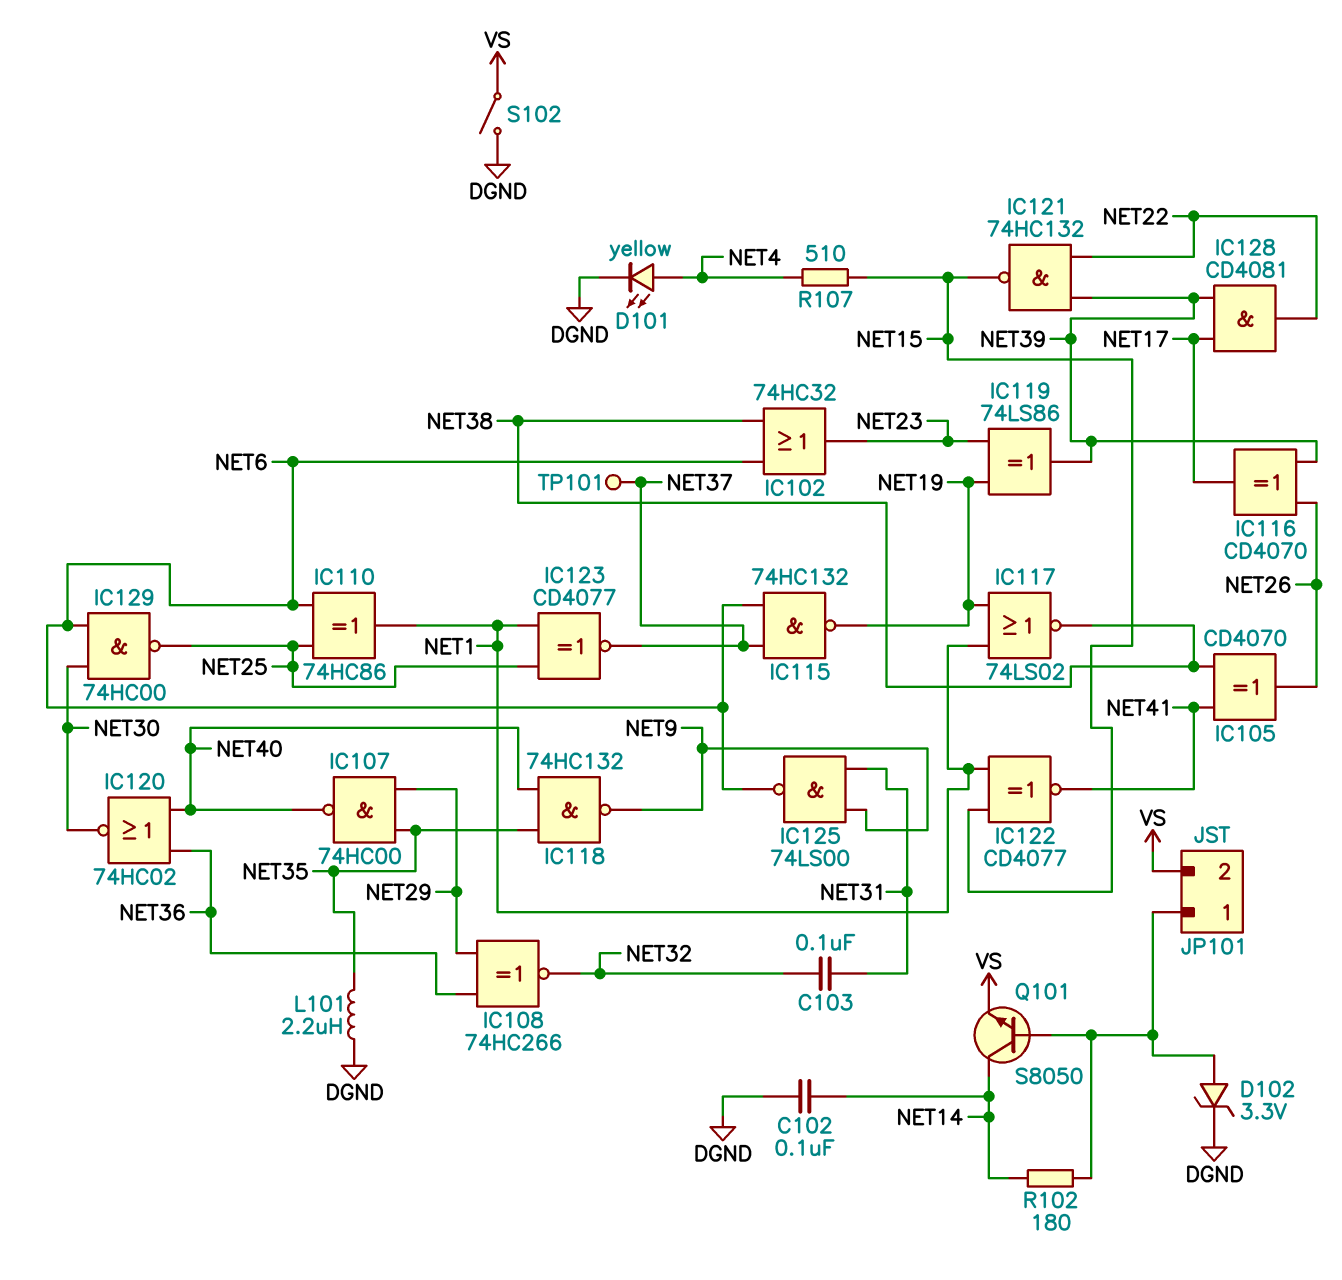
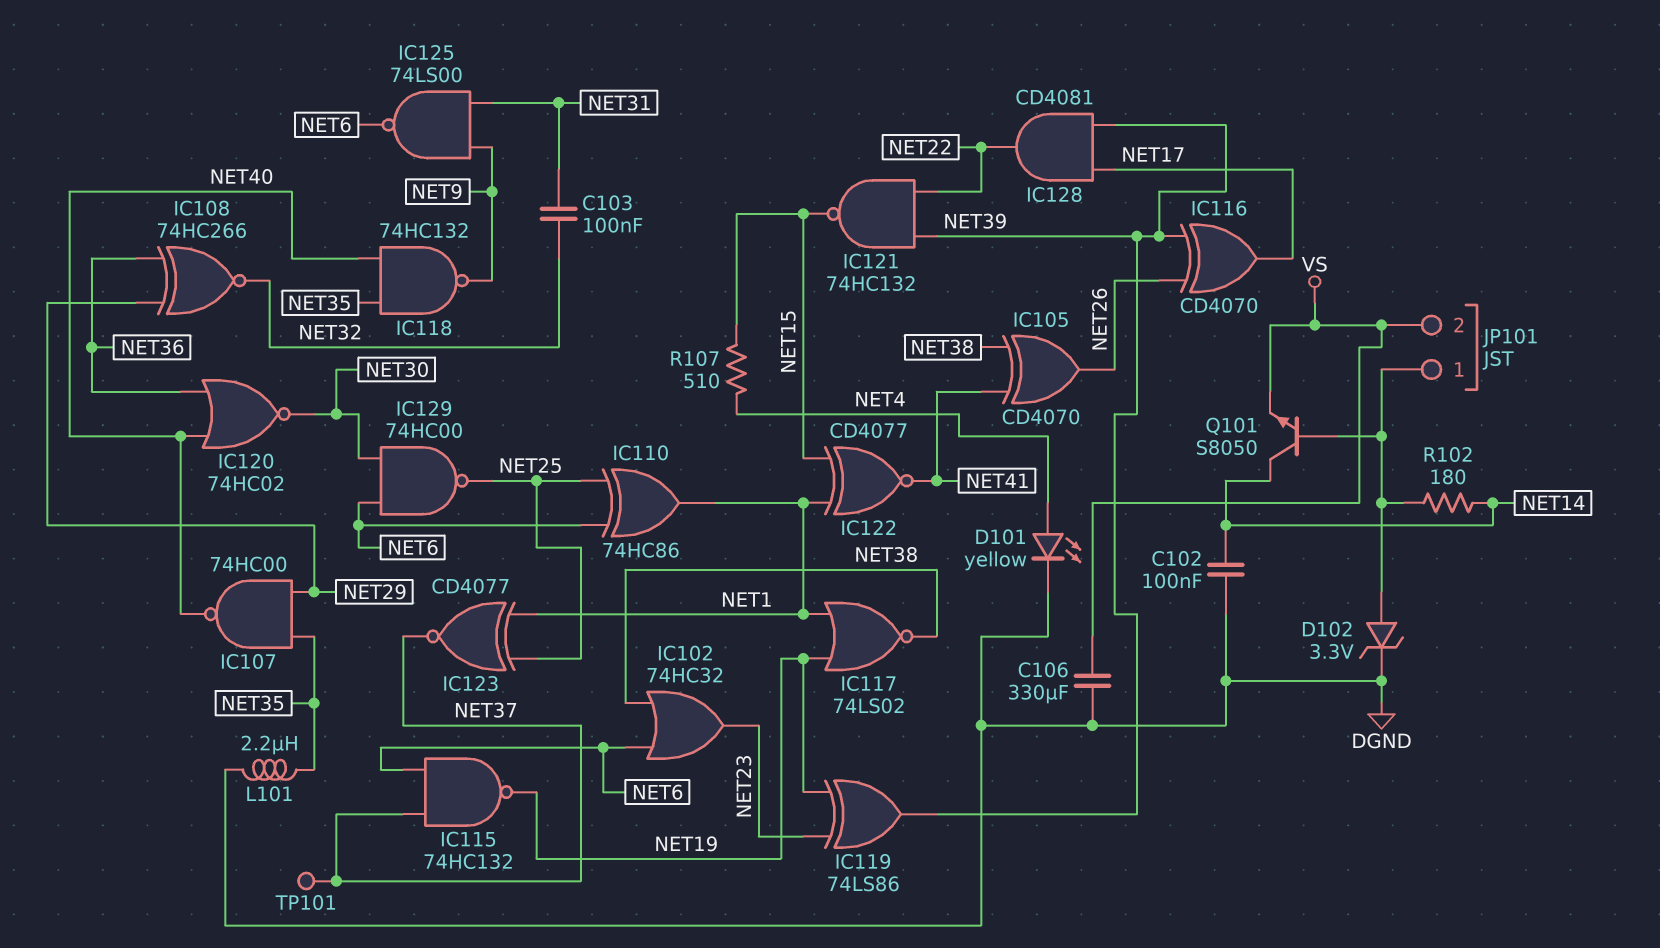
C106: none -> 330uF (DGND, VS)
S102: switch (DGND, VS) -> none

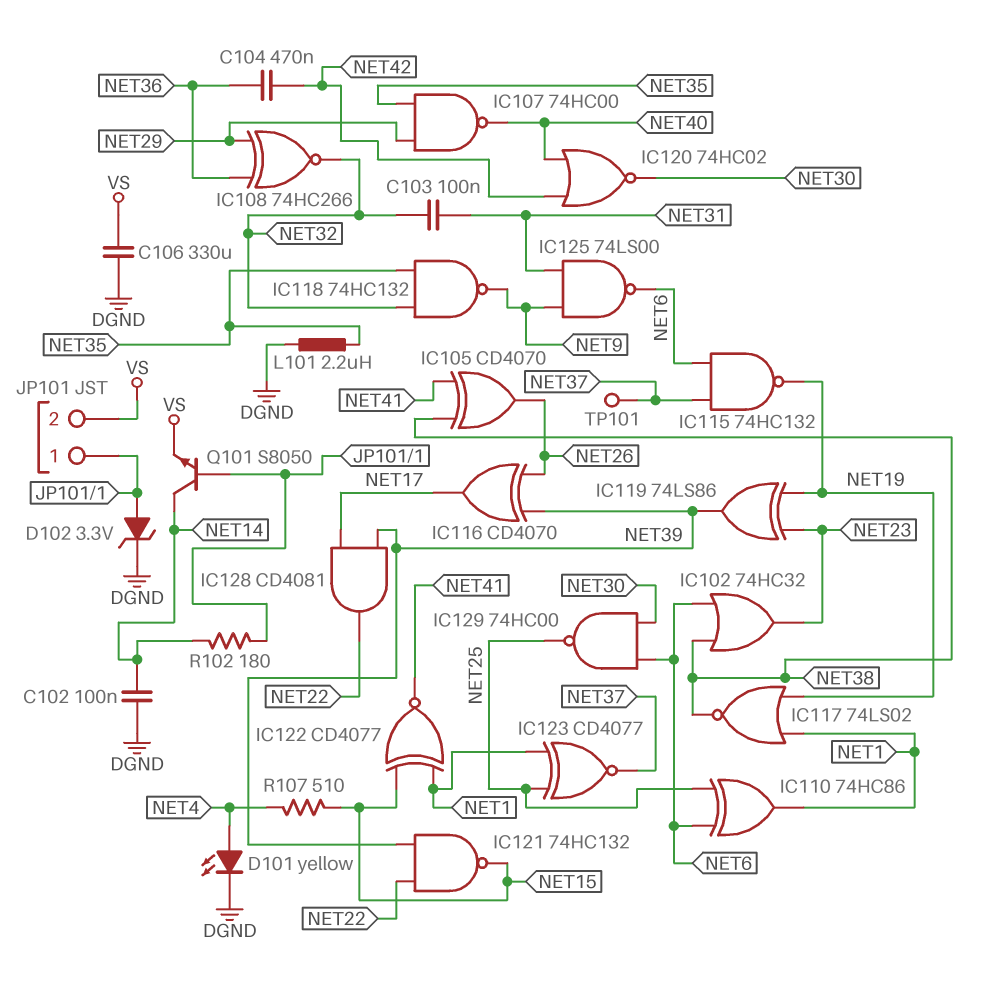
C104: none -> 470nF (NET36, NET42)
IC118: NAND 74HC132 (in NET35, in NET40, out NET9) -> NAND 74HC132 (in NET32, in NET35, out NET9)
IC120: NOR 74HC02 (in NET36, in NET40, out NET30) -> NOR 74HC02 (in NET40, in NET42, out NET30)

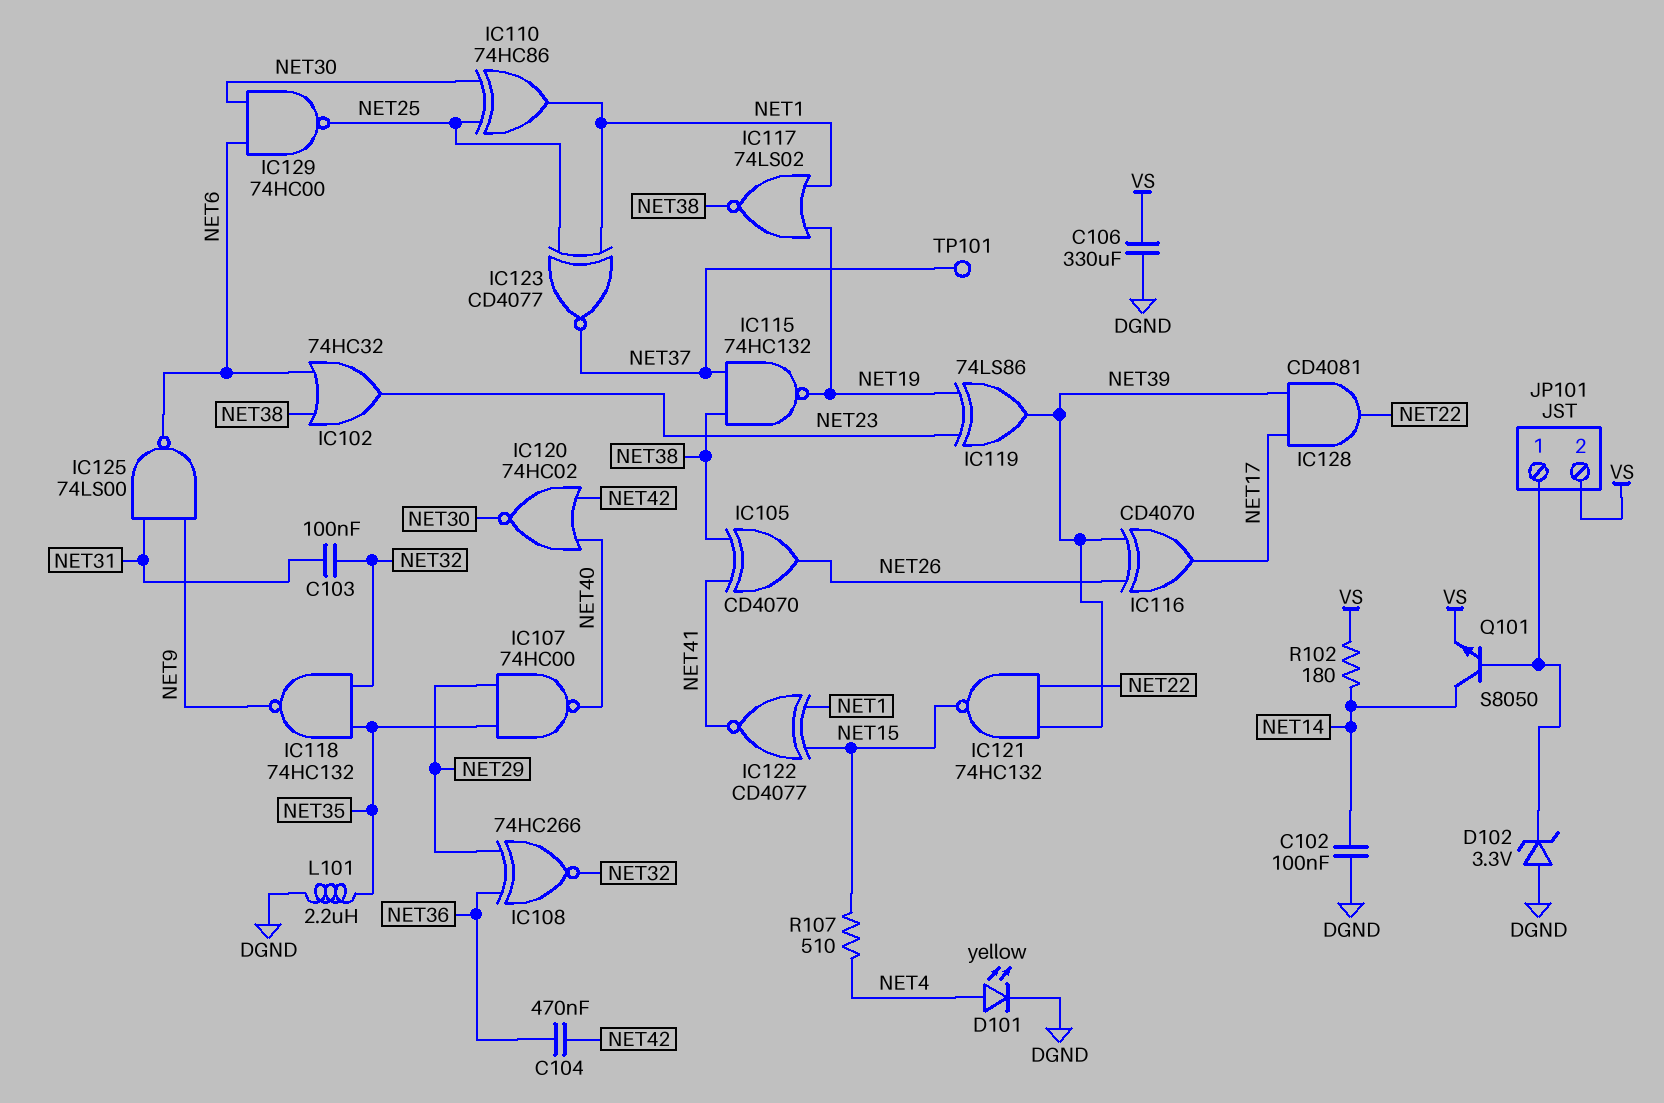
D102: zener 3.3V (A JP101/1, K DGND) -> zener 3.3V (A DGND, K JP101/1)
IC110: XOR 74HC86 (in NET6, in NET25, out NET1) -> XOR 74HC86 (in NET25, in NET30, out NET1)
IC115: NAND 74HC132 (in NET6, in NET37, out NET19) -> NAND 74HC132 (in NET37, in NET38, out NET19)
R102: 180 (JP101/1, NET14) -> 180 (NET14, VS)

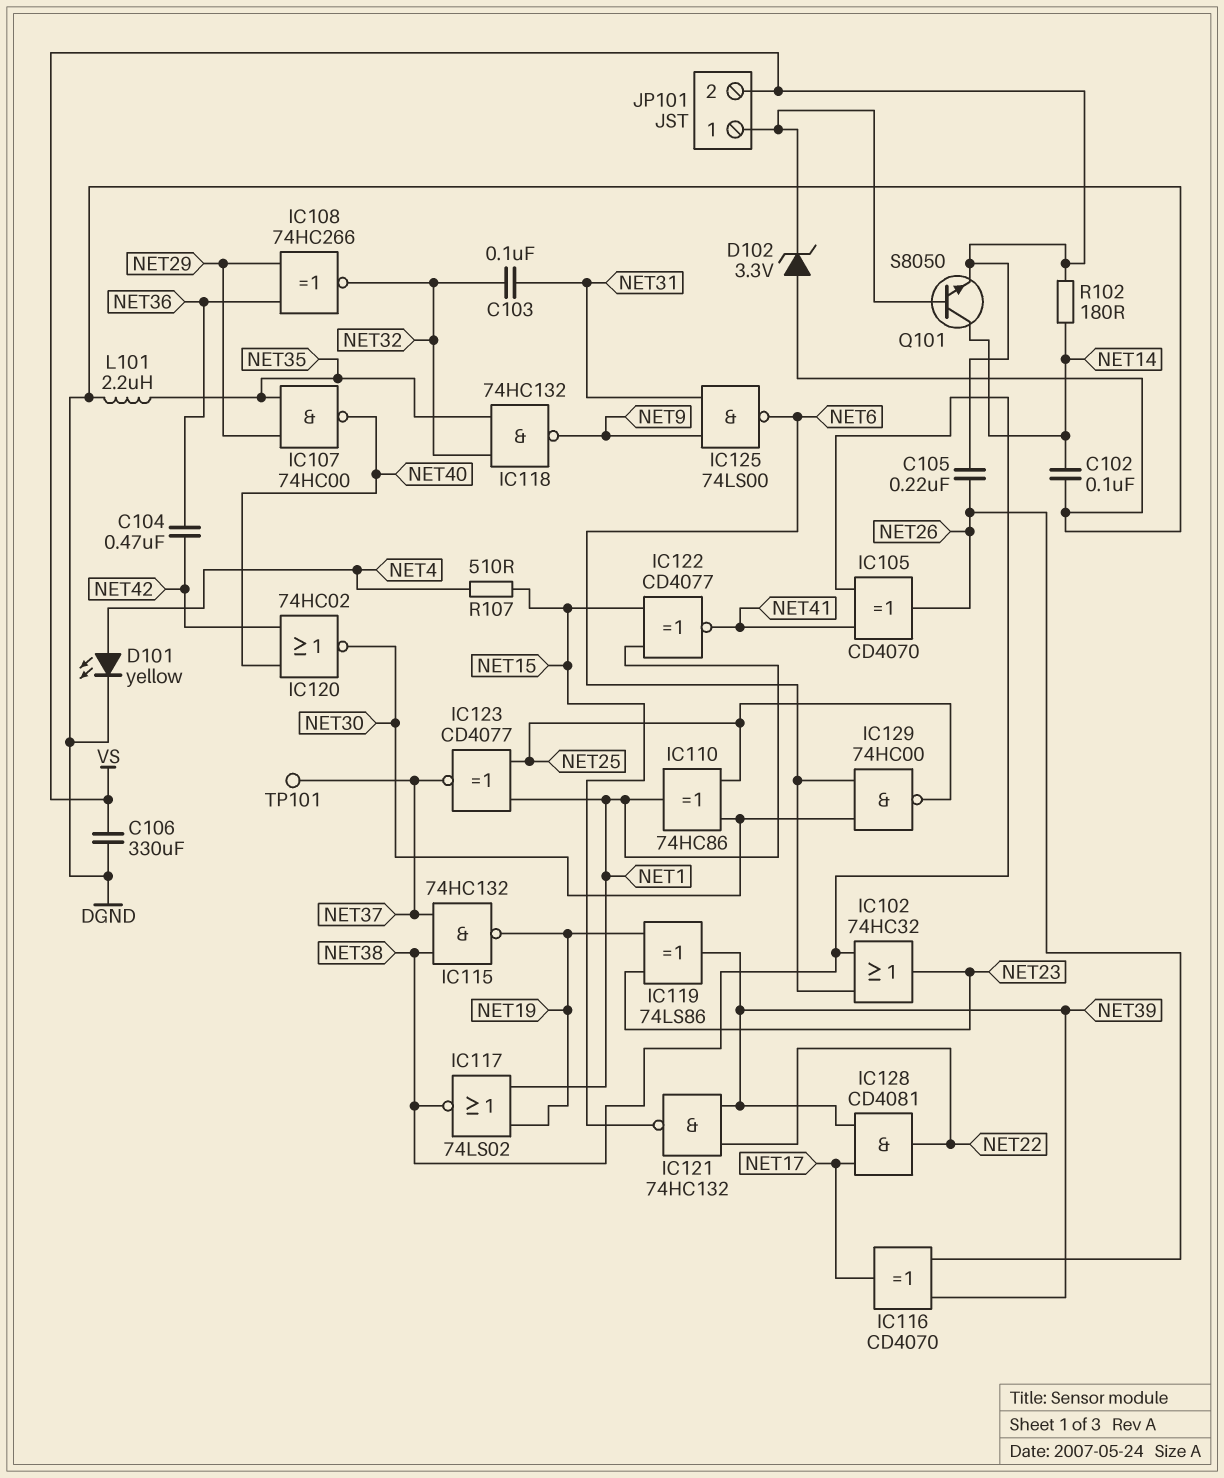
C105: none -> 220nF (NET26, VS)

